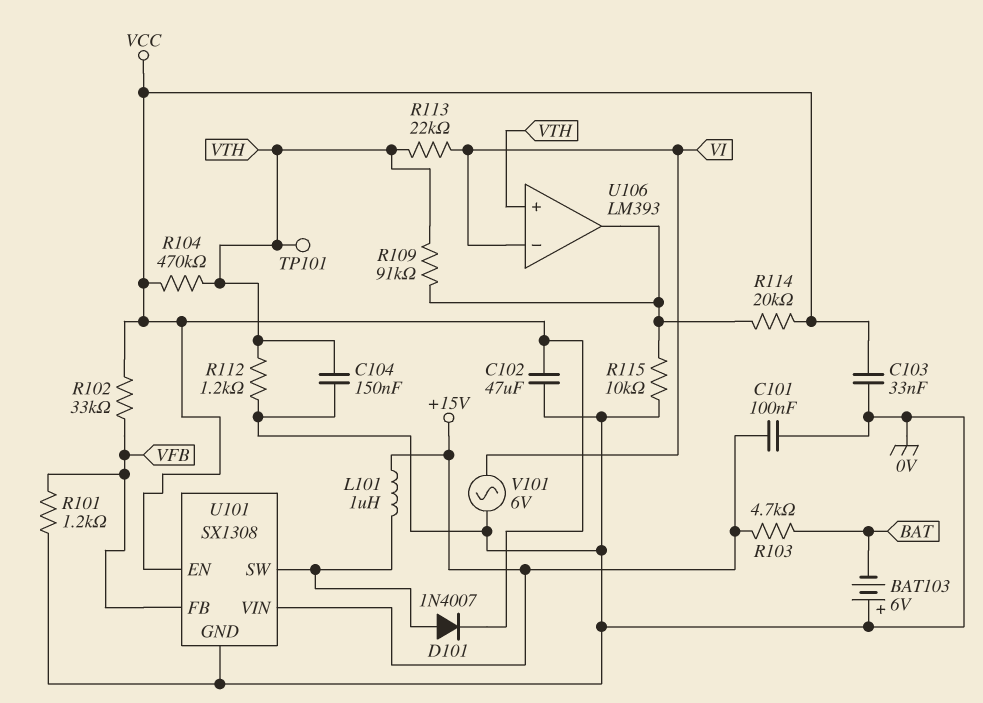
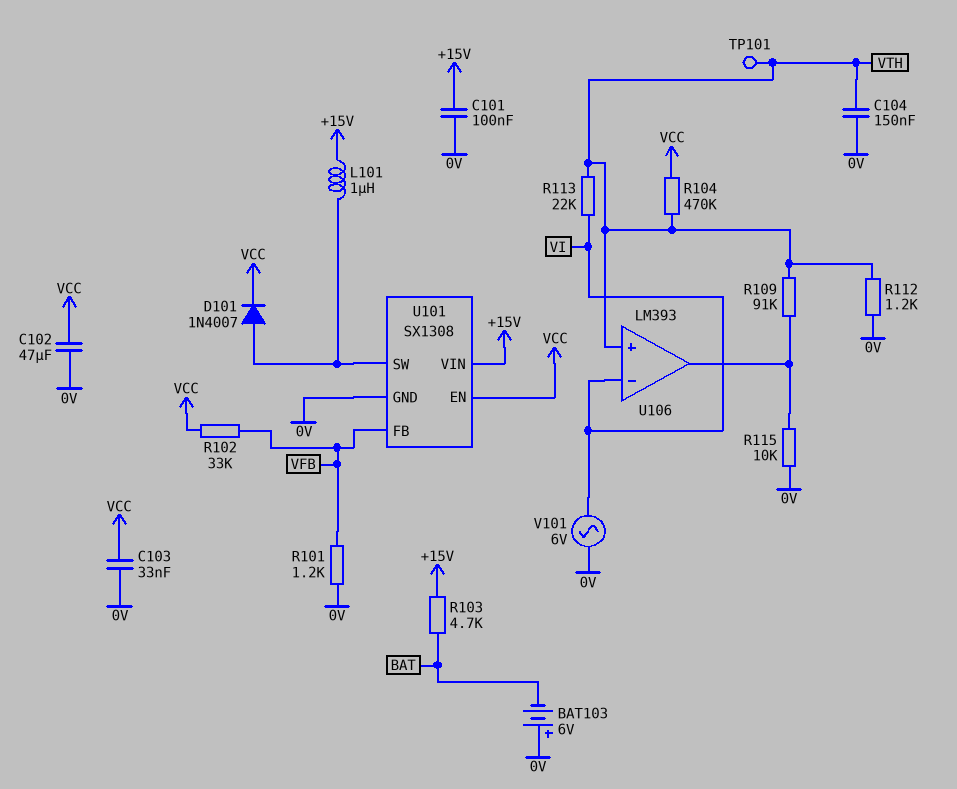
R114: 20k (U106/out, VCC) -> none

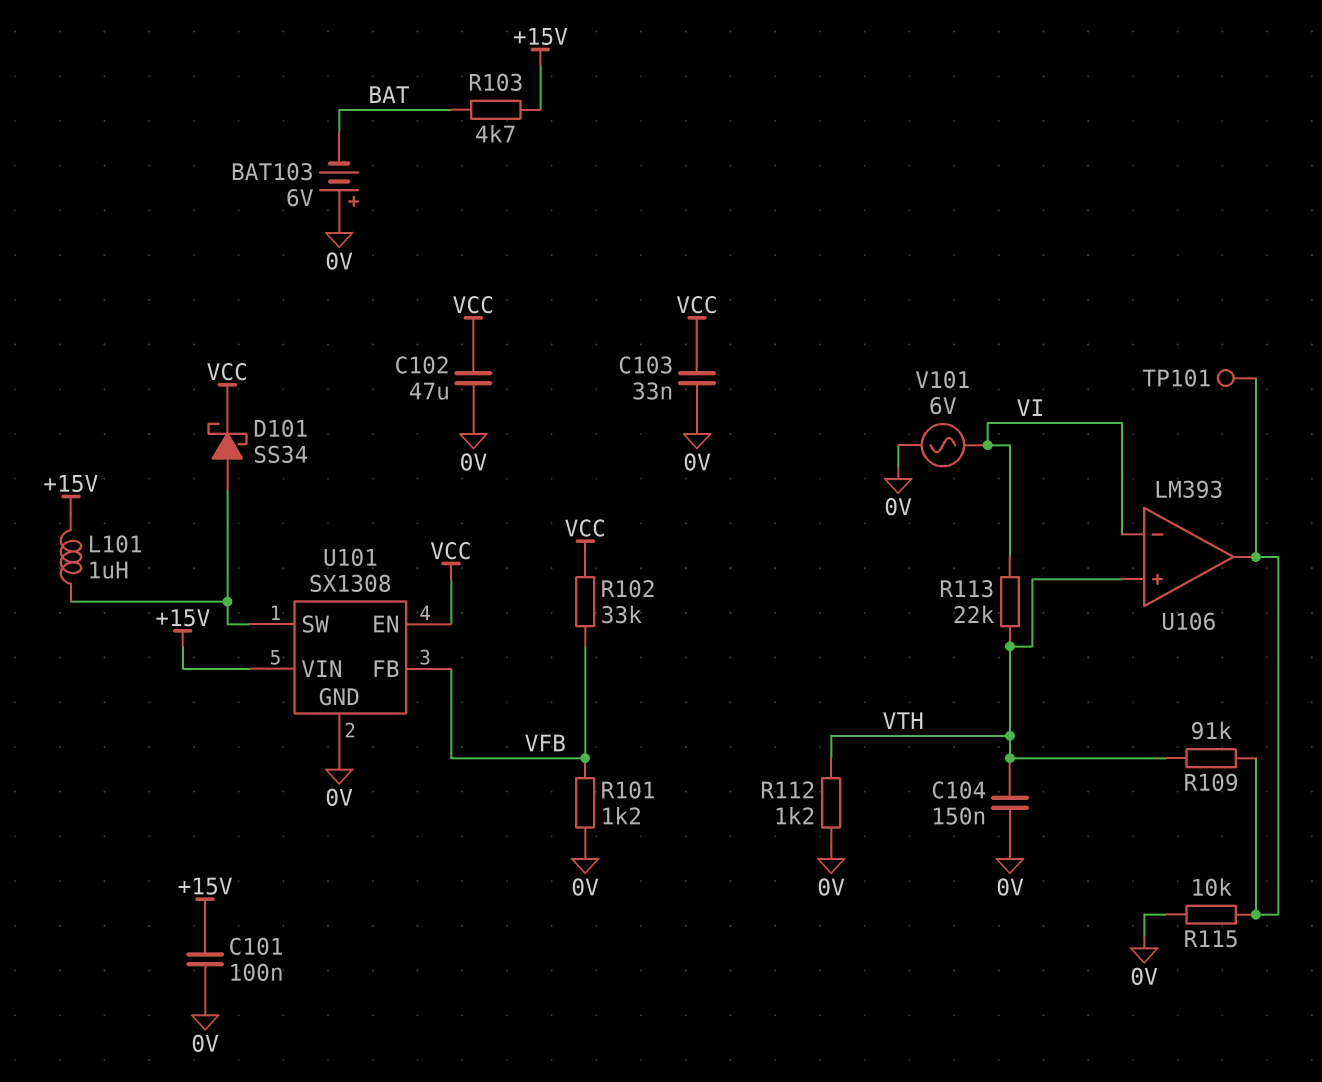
D101: diode 1N4007 (A U101/SW, K VCC) -> schottky SS34 (A U101/SW, K VCC)
R104: 470k (VCC, VTH) -> none
TP101: test point (VTH) -> test point (U106/out)

